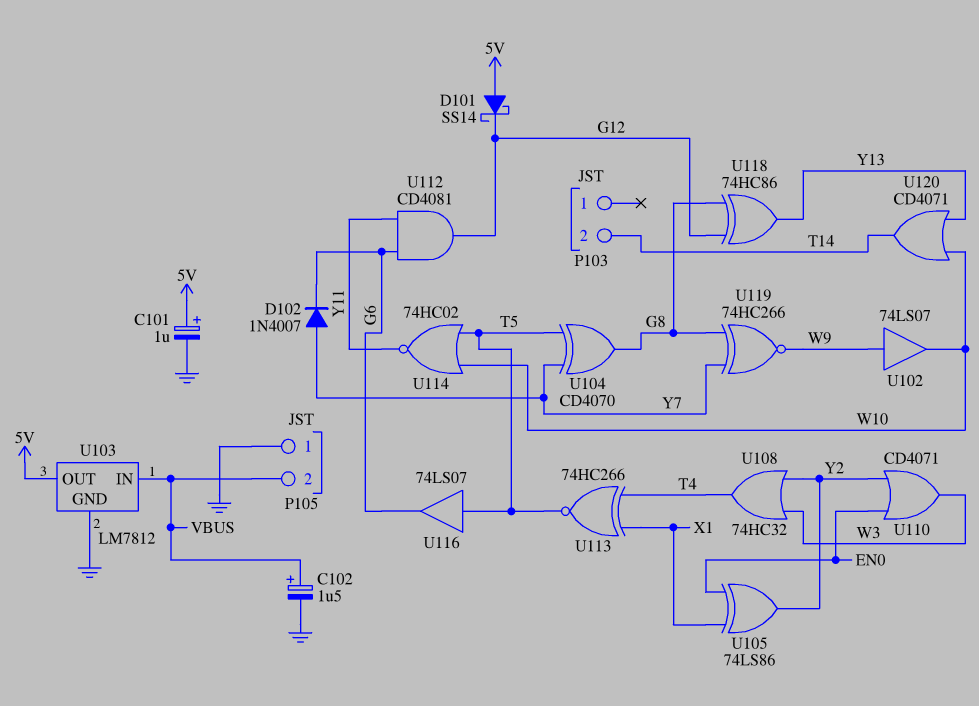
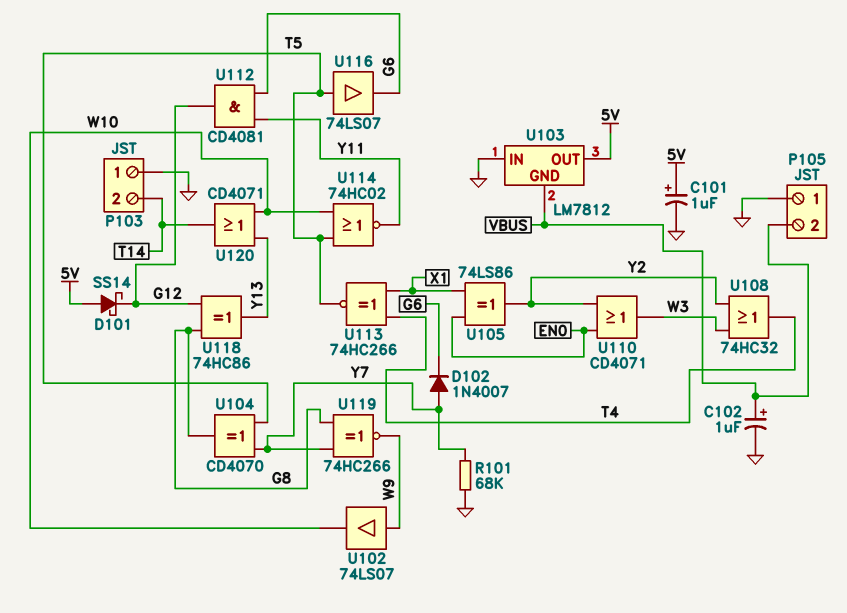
C102: 1.5uF (plus VBUS, minus GND) -> 1uF (plus VBUS, minus GND)
P103 pin 1: none -> GND
R101: none -> 68k (GND, Y7)
U103 pin GND: GND -> VBUS
U103 pin IN: VBUS -> GND

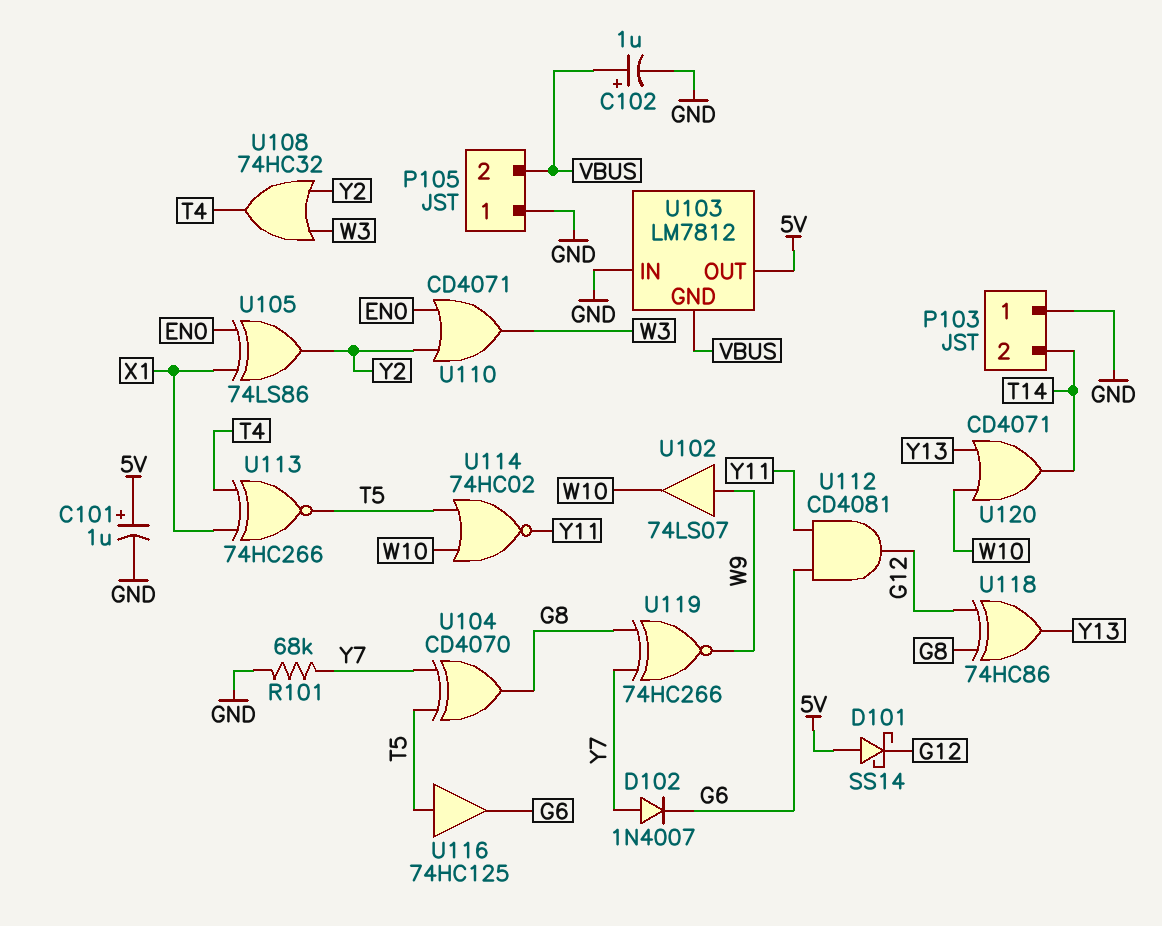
U116: buffer 74LS07 (in T5, out G6) -> buffer 74HC125 (in T5, out G6)

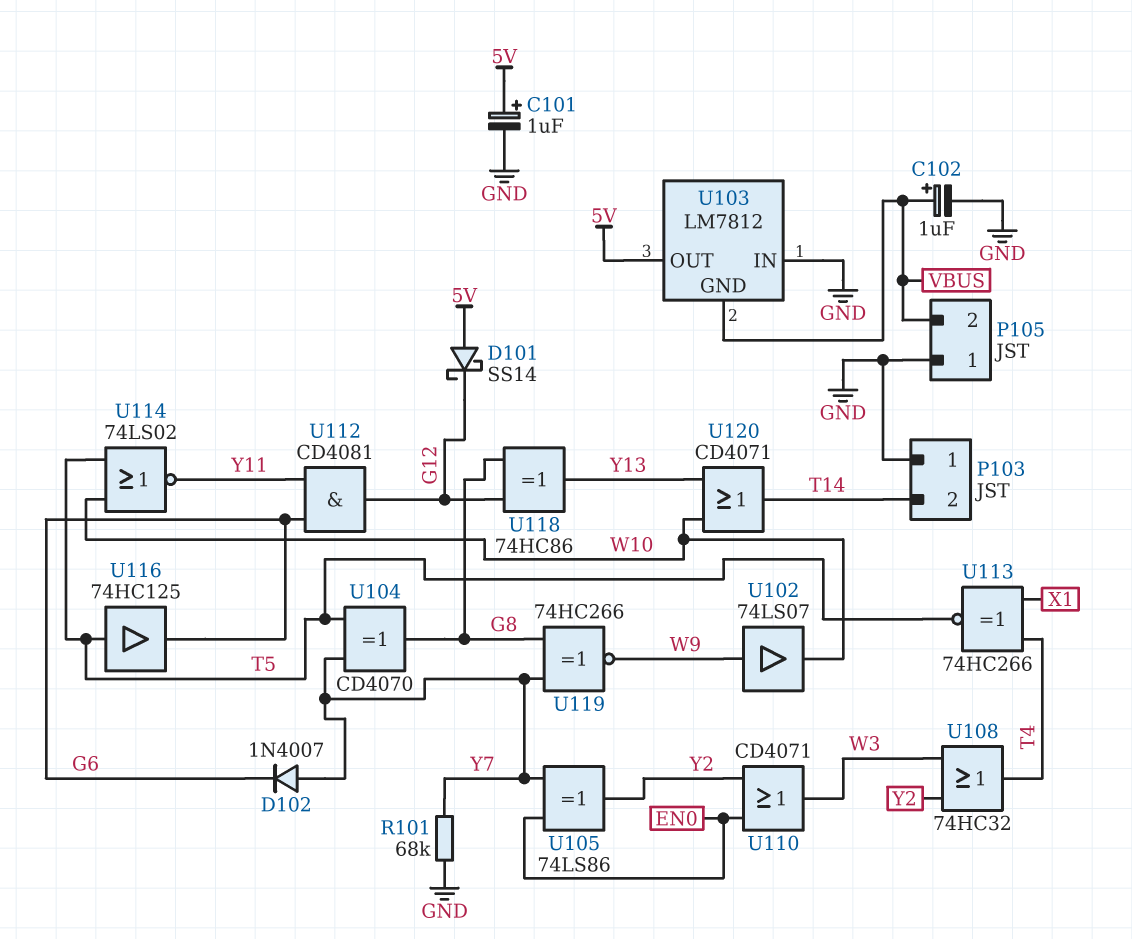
U105: XOR 74LS86 (in EN0, in X1, out Y2) -> XOR 74LS86 (in EN0, in Y7, out Y2)
U114: NOR 74HC02 (in T5, in W10, out Y11) -> NOR 74LS02 (in T5, in W10, out Y11)

